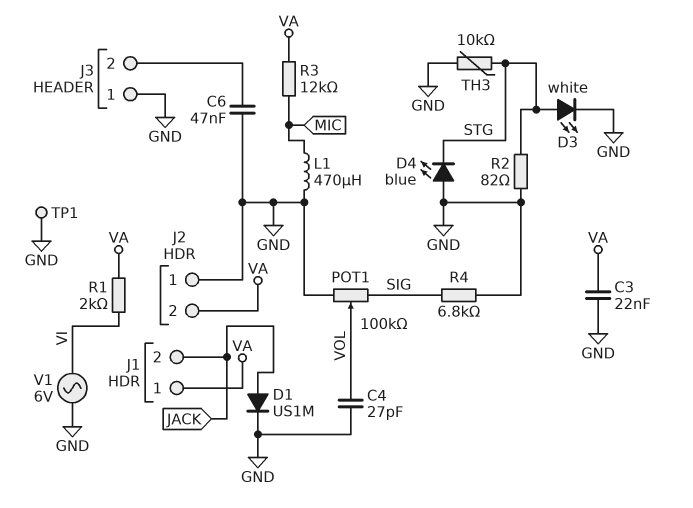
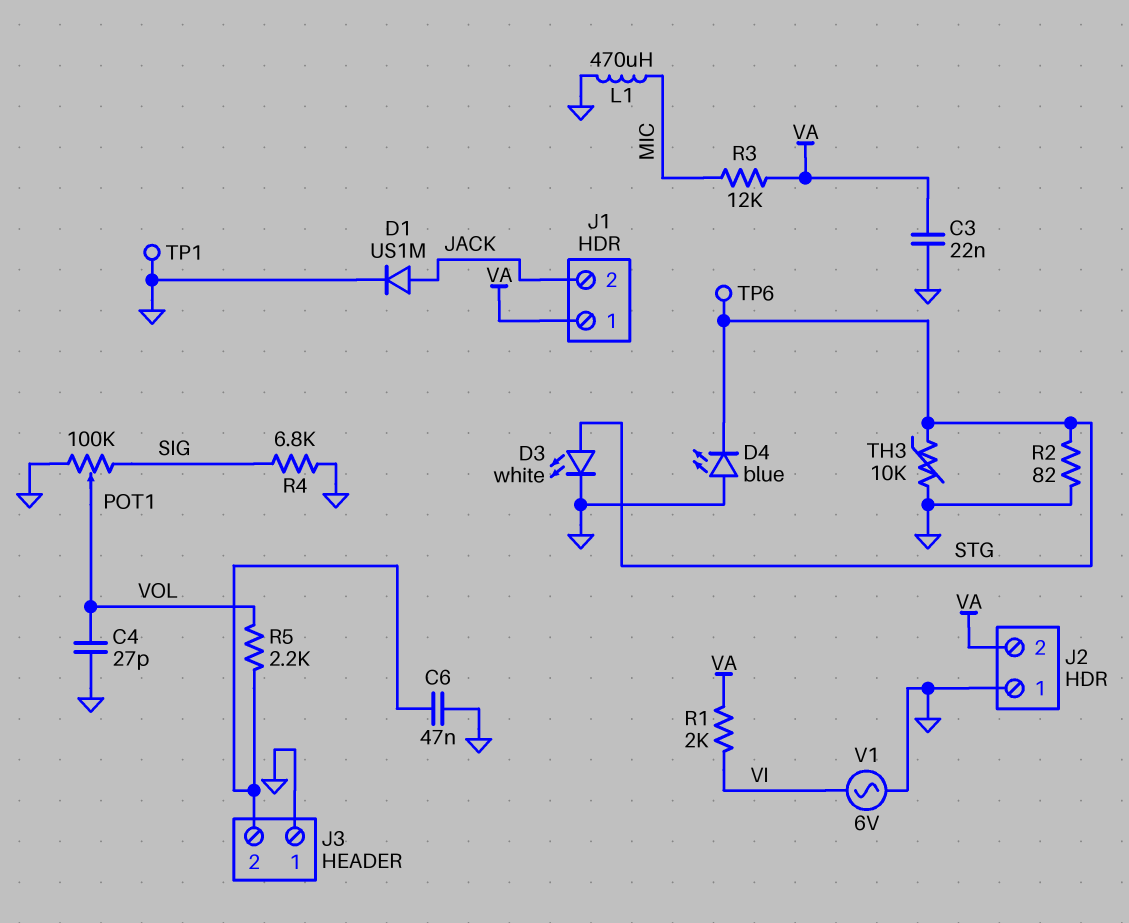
R5: none -> 2.2k (J3/2, VOL)
TP6: none -> test point (STG)

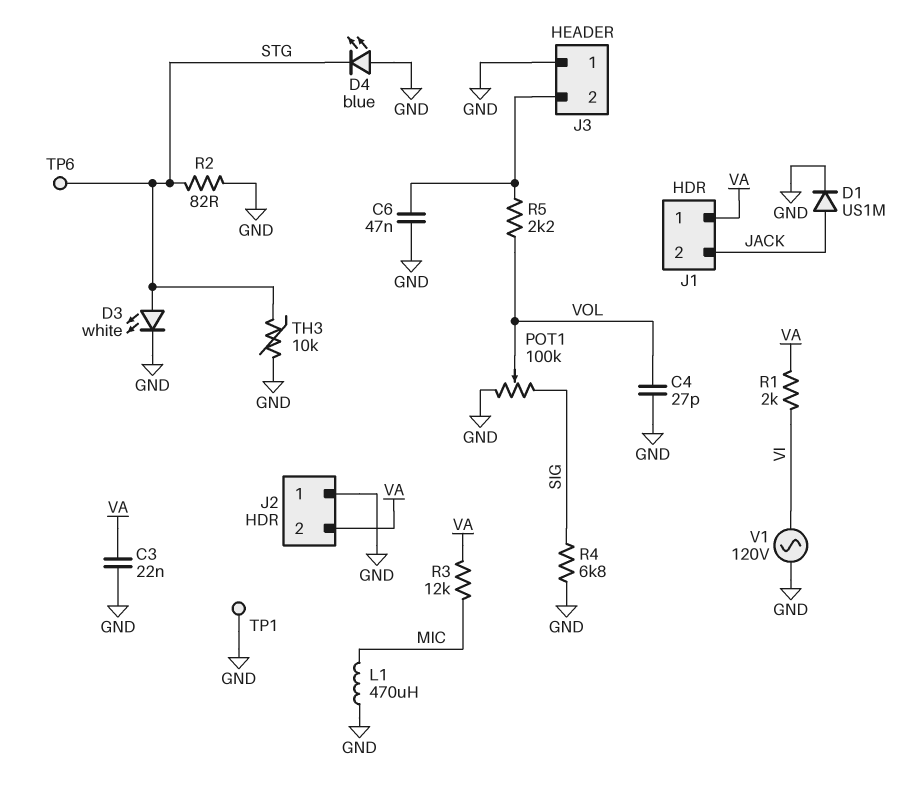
V1: AC 6V (GND, VI) -> AC 120V (GND, VI)

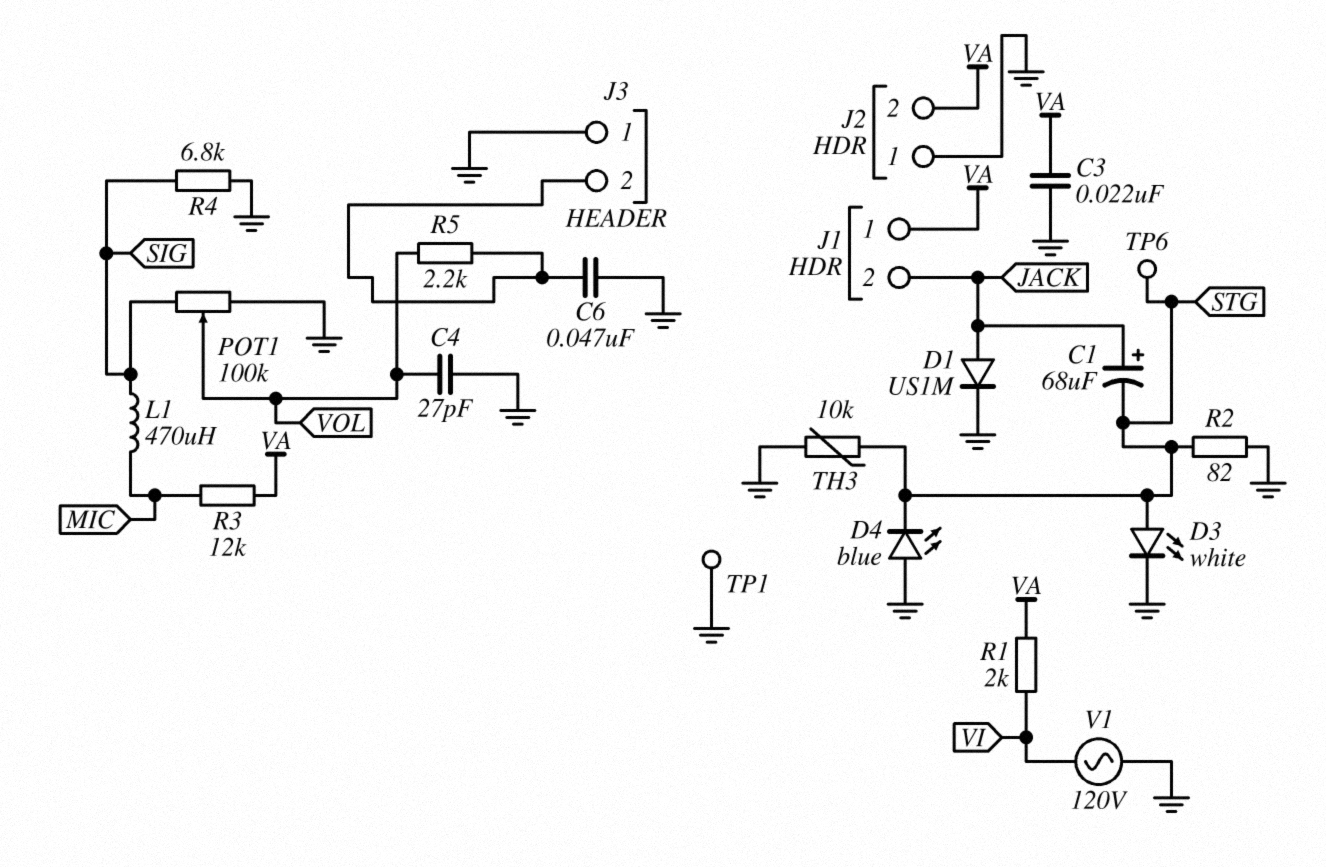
C1: none -> 68uF (plus JACK, minus STG)
L1: 470uH (GND, MIC) -> 470uH (MIC, SIG)

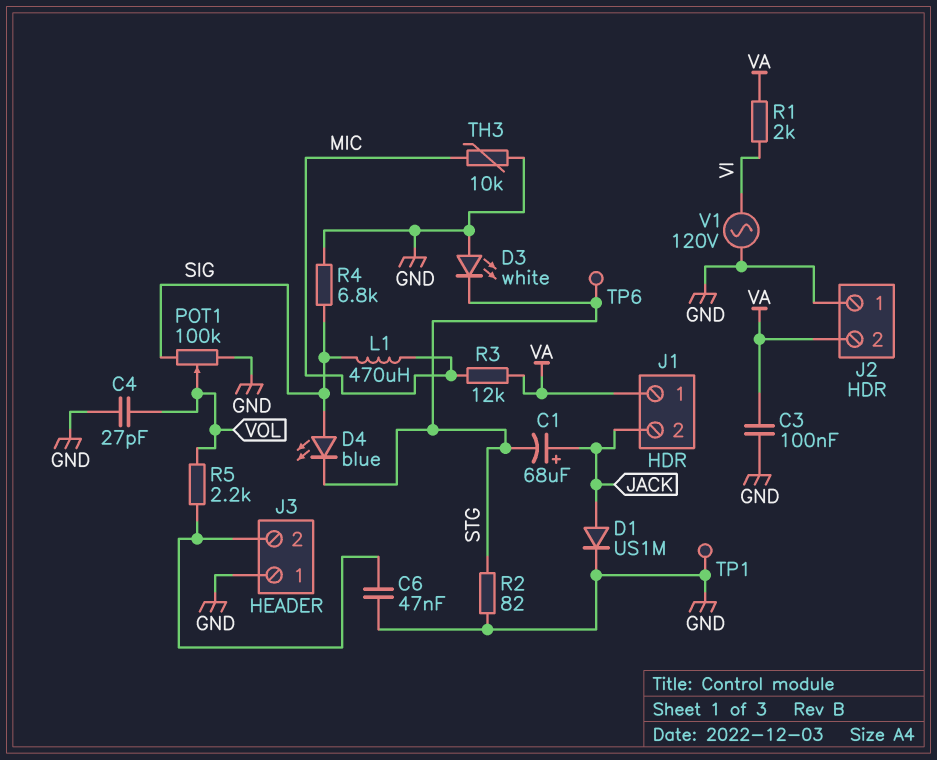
C3: 22nF (GND, VA) -> 100nF (GND, VA)
D3: LED white (A STG, K GND) -> LED white (A GND, K STG)
D4: LED blue (A GND, K STG) -> LED blue (A SIG, K STG)
TH3: 10k (GND, STG) -> 10k (GND, MIC)

